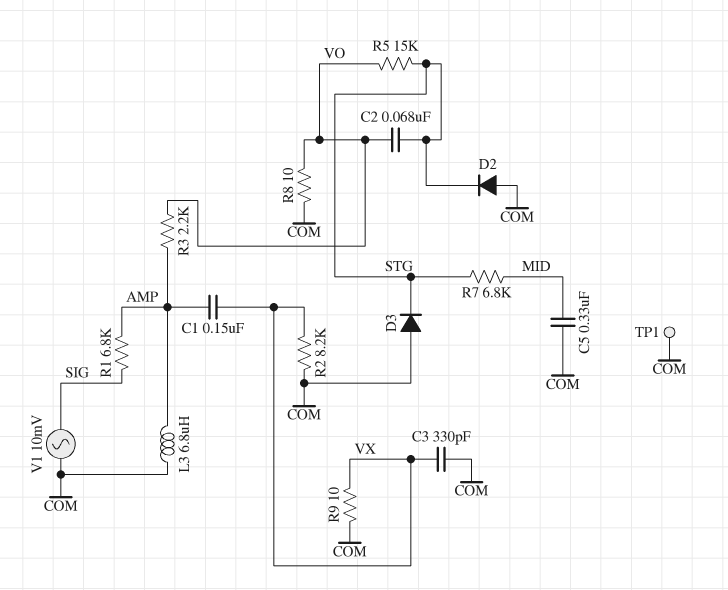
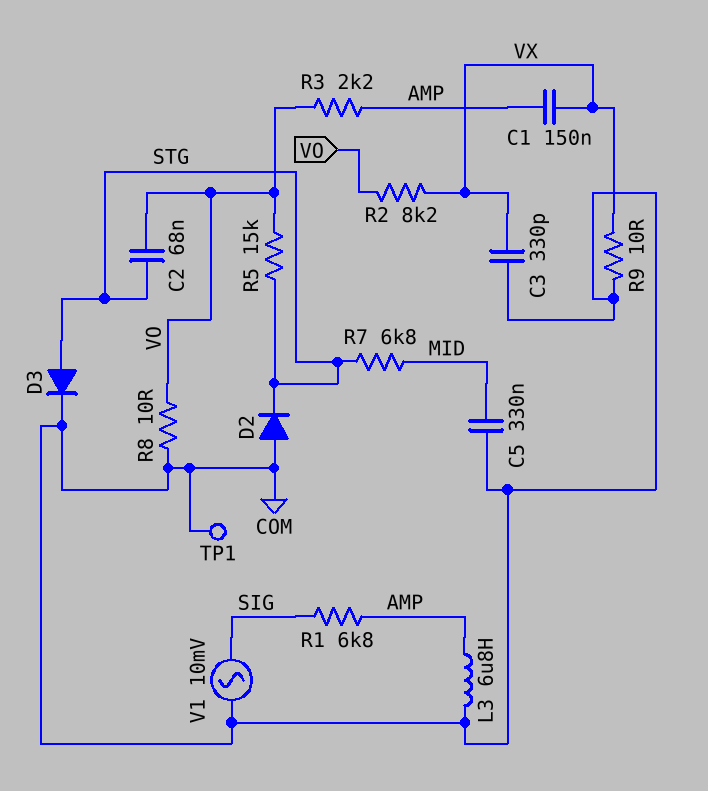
D3: diode (A COM, K STG) -> diode (A STG, K COM)
R2: 8.2k (COM, VX) -> 8.2k (VO, VX)

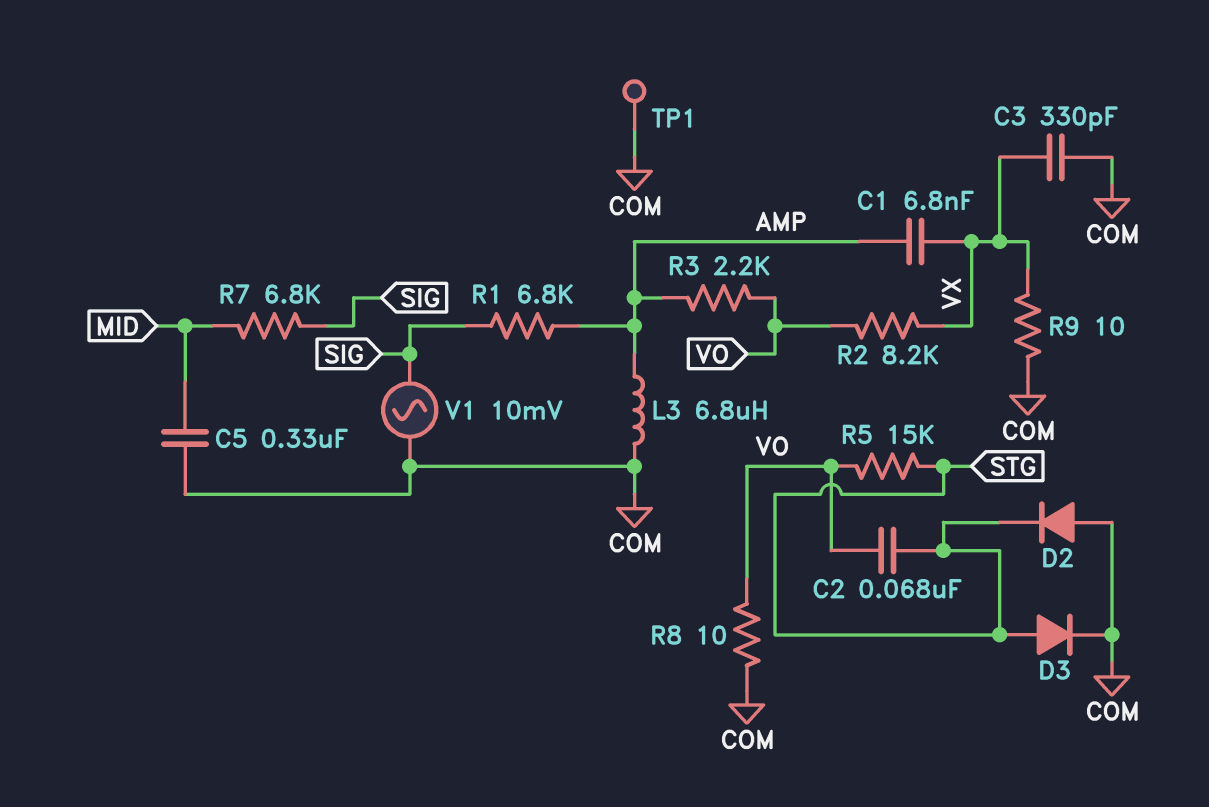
C1: 150nF (AMP, VX) -> 6.8nF (AMP, VX)
R7: 6.8k (MID, STG) -> 6.8k (MID, SIG)

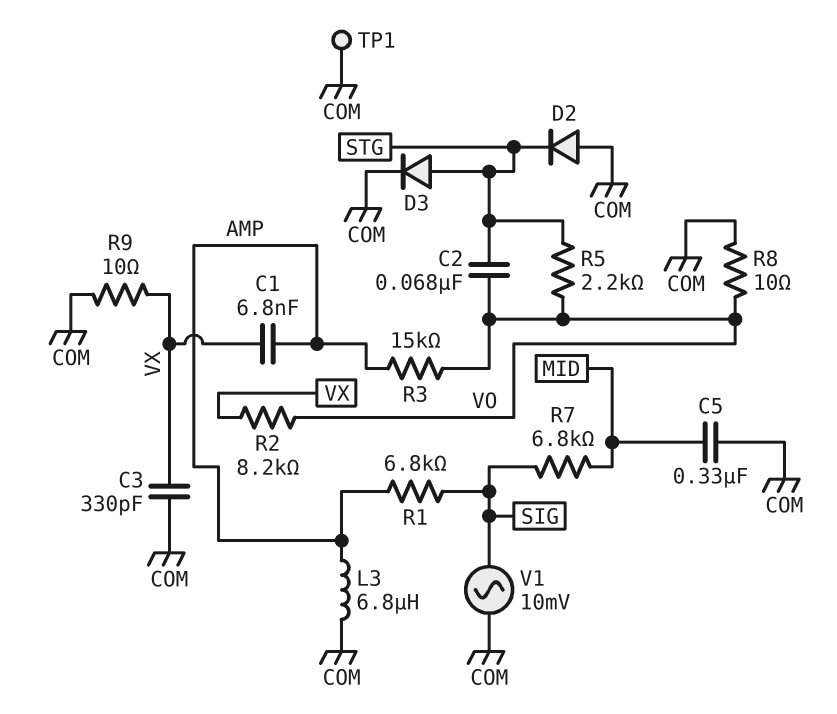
R3: 2.2k (AMP, VO) -> 15k (AMP, VO)
R5: 15k (STG, VO) -> 2.2k (STG, VO)

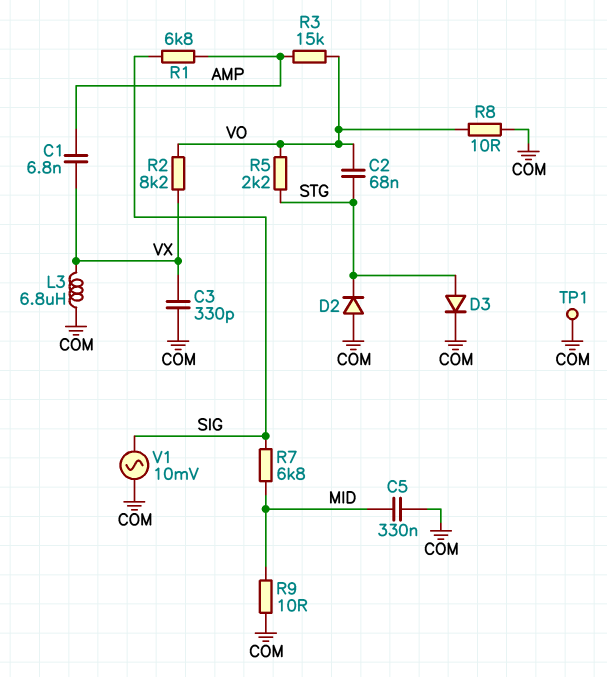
L3: 6.8uH (AMP, COM) -> 6.8uH (COM, VX)
R9: 10 (COM, VX) -> 10 (COM, MID)

